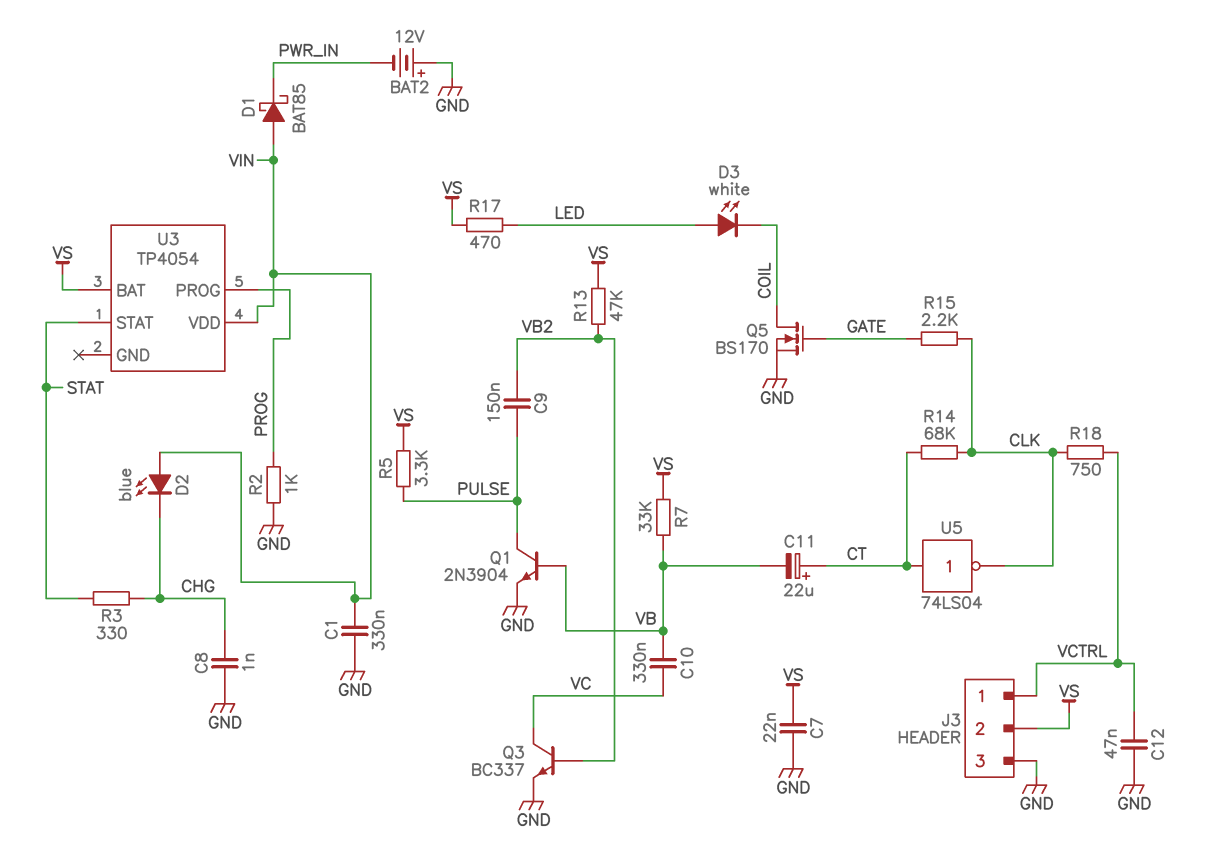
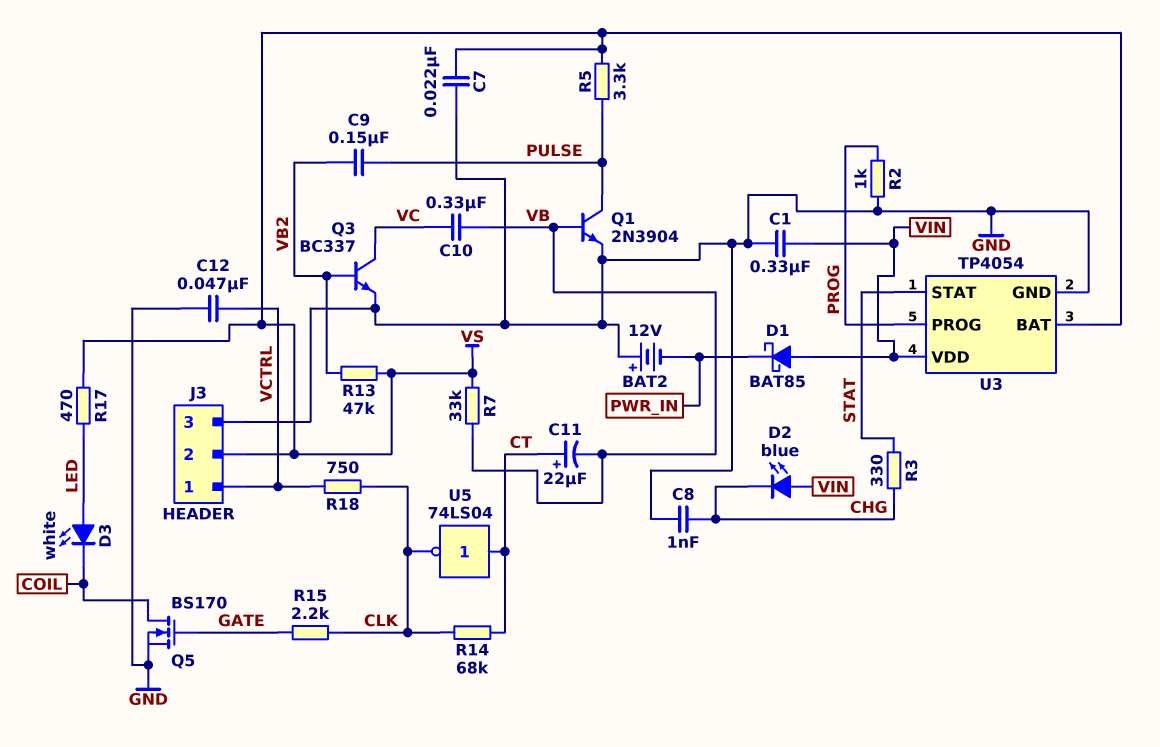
U3 pin GND: none -> GND

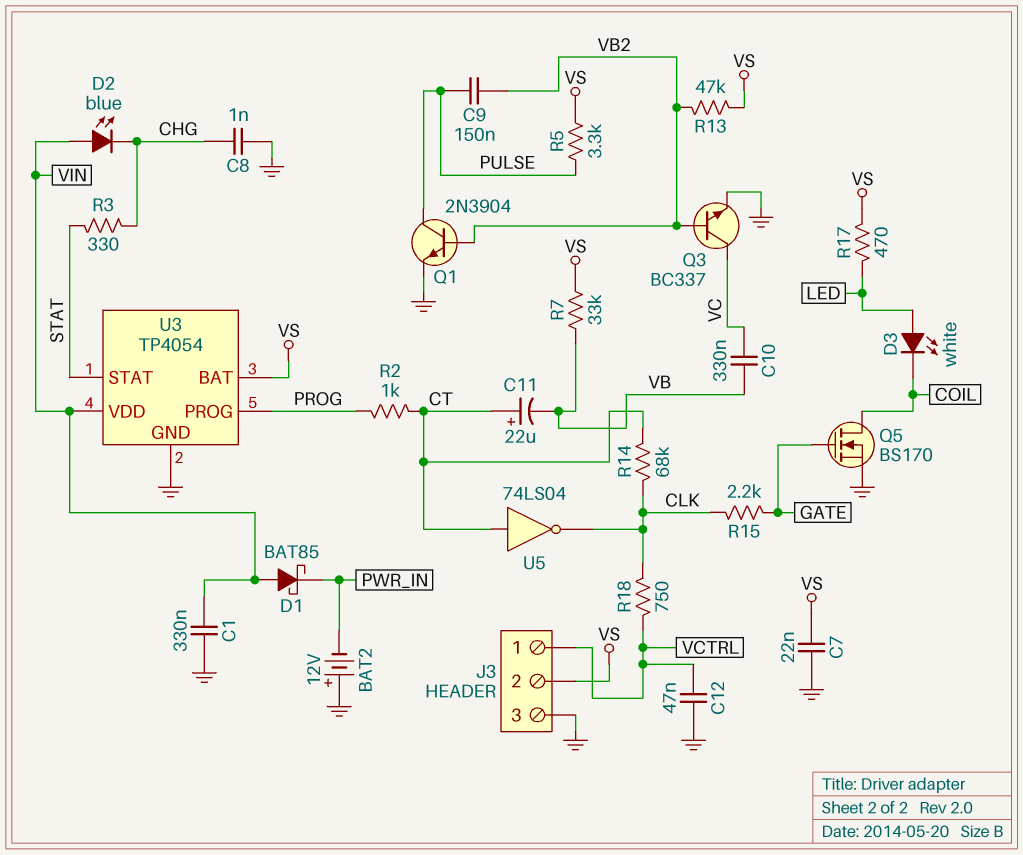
Q1: NPN 2N3904 (B VB, C PULSE, E GND) -> NPN 2N3904 (B VB2, C PULSE, E GND)
R2: 1k (GND, PROG) -> 1k (CT, PROG)

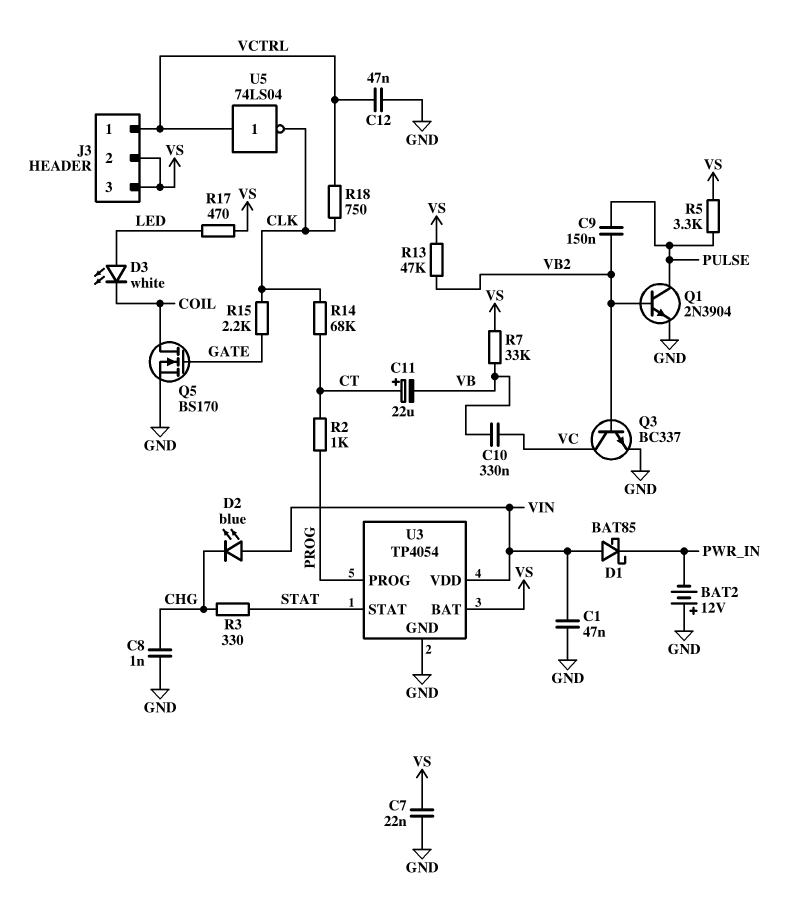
C1: 330nF (GND, VIN) -> 47nF (GND, VIN)
J3 pin 3: GND -> VS
U5: NOT 74LS04 (in CT, out CLK) -> NOT 74LS04 (in VCTRL, out CLK)

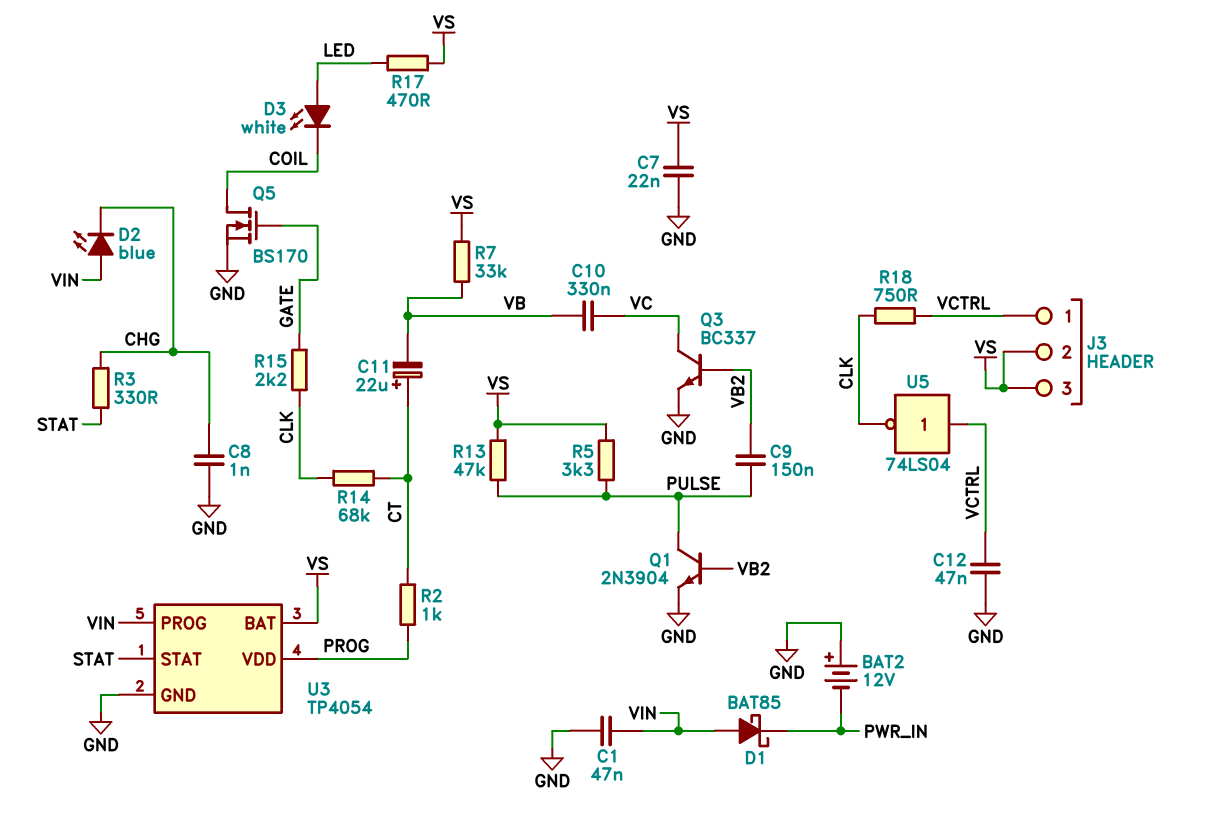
R13: 47k (VB2, VS) -> 47k (PULSE, VS)
U3 pin PROG: PROG -> VIN
U3 pin VDD: VIN -> PROG

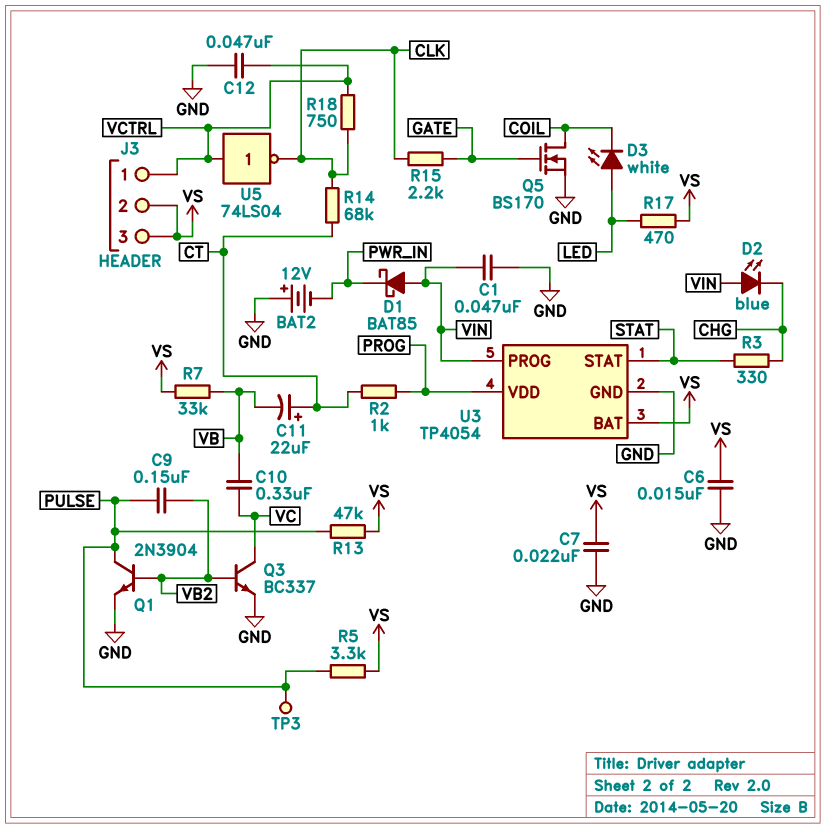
C6: none -> 15nF (GND, VS)
C8: 1nF (CHG, GND) -> none
TP3: none -> test point (PULSE)

